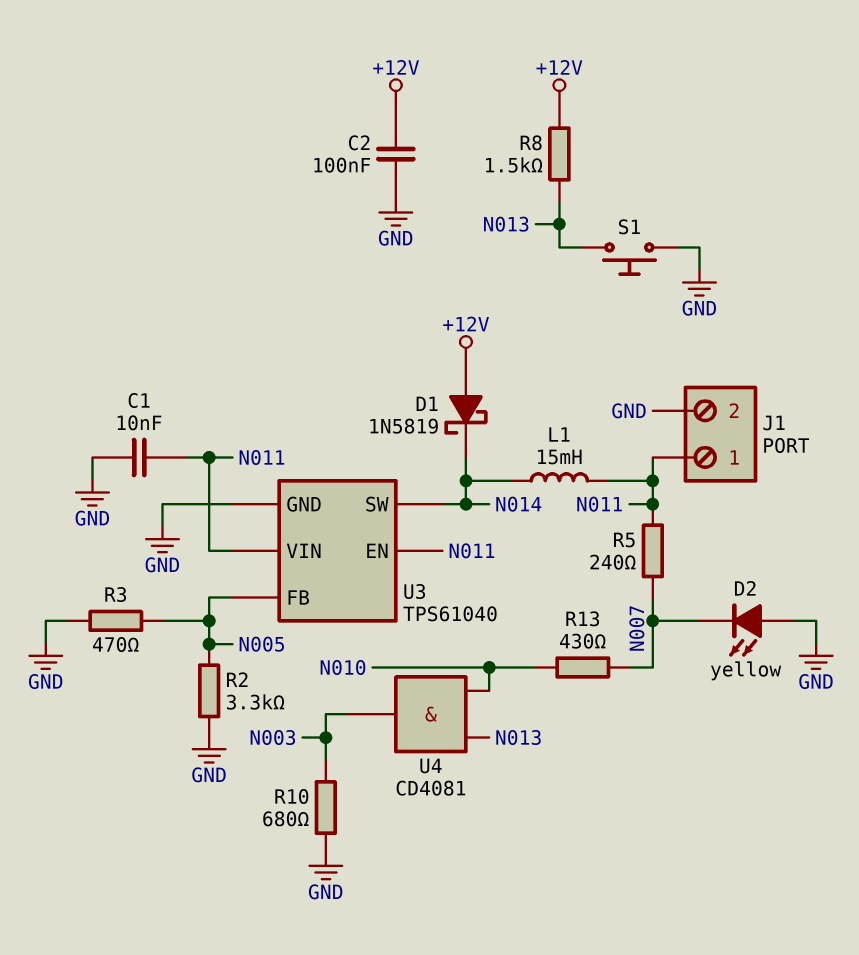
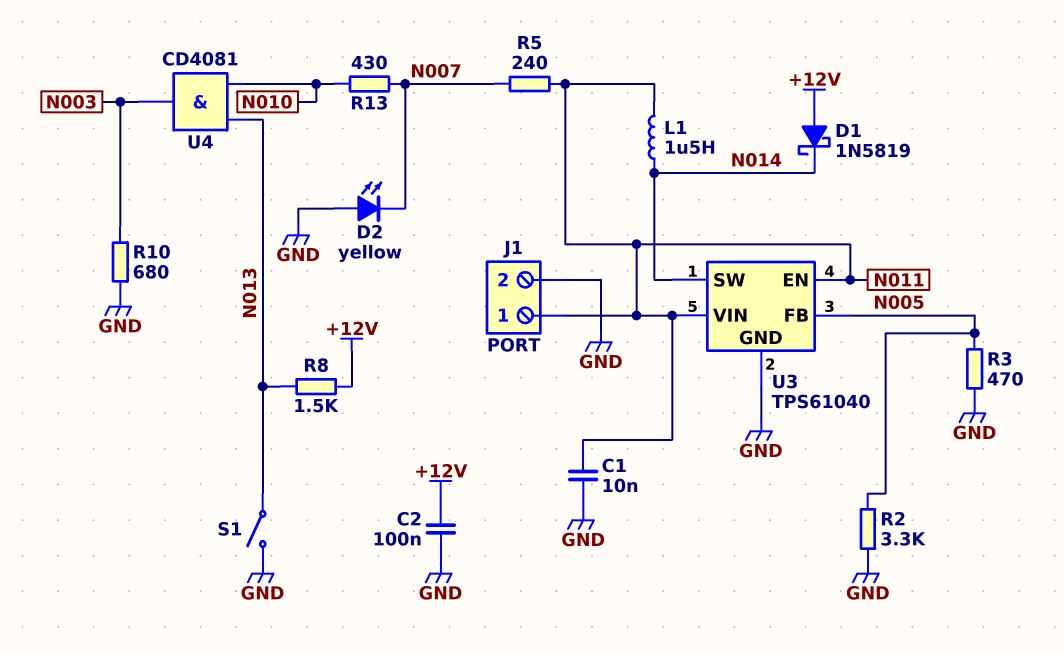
L1: 15mH (N011, N014) -> 1.5uH (N011, N014)
S1: button (GND, N013) -> switch (GND, N013)

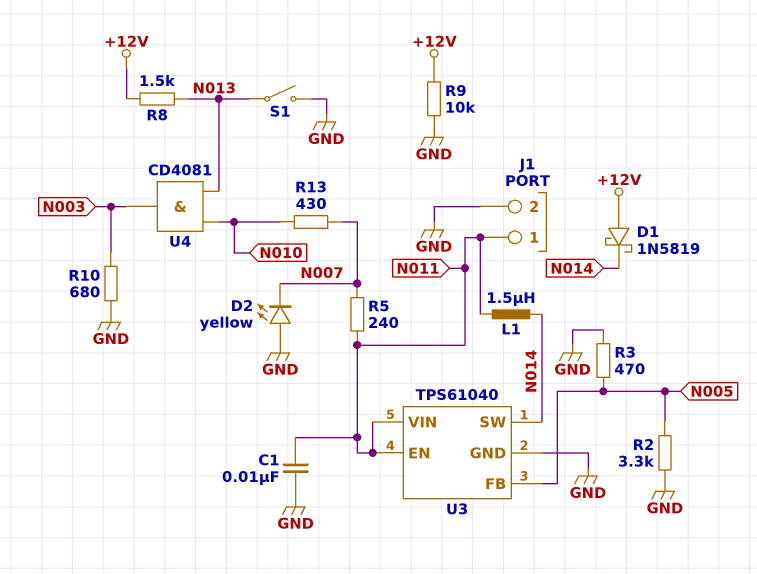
C2: 100nF (+12V, GND) -> none
R9: none -> 10k (+12V, GND)

